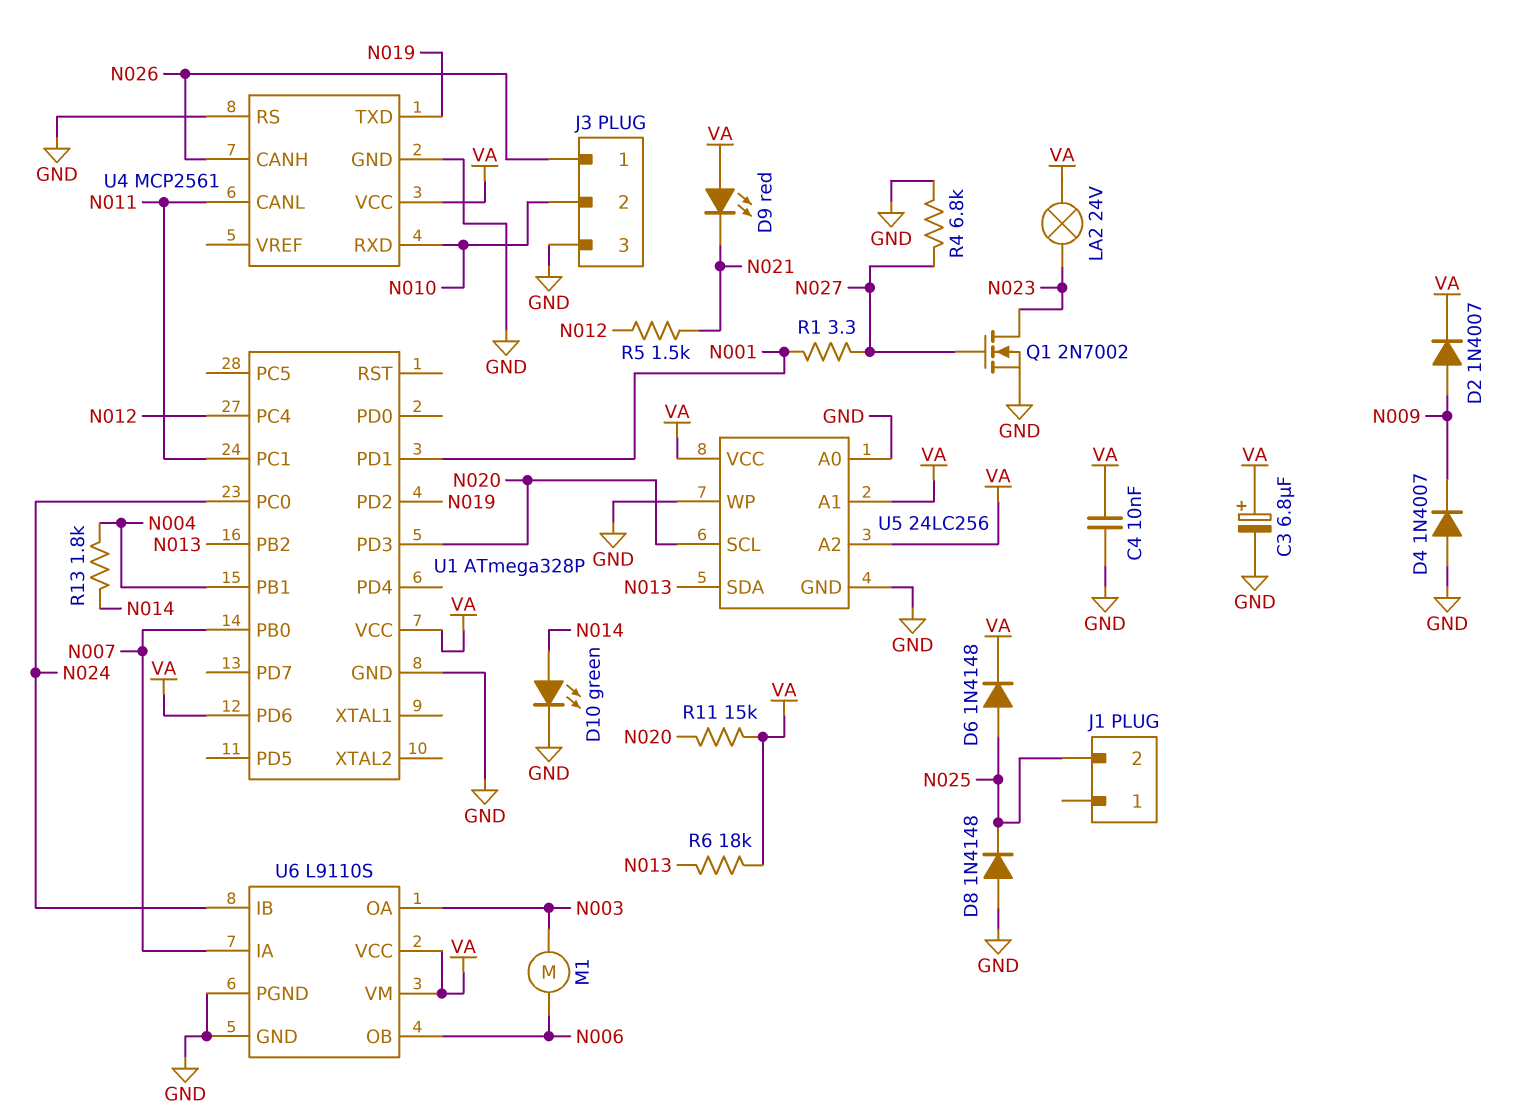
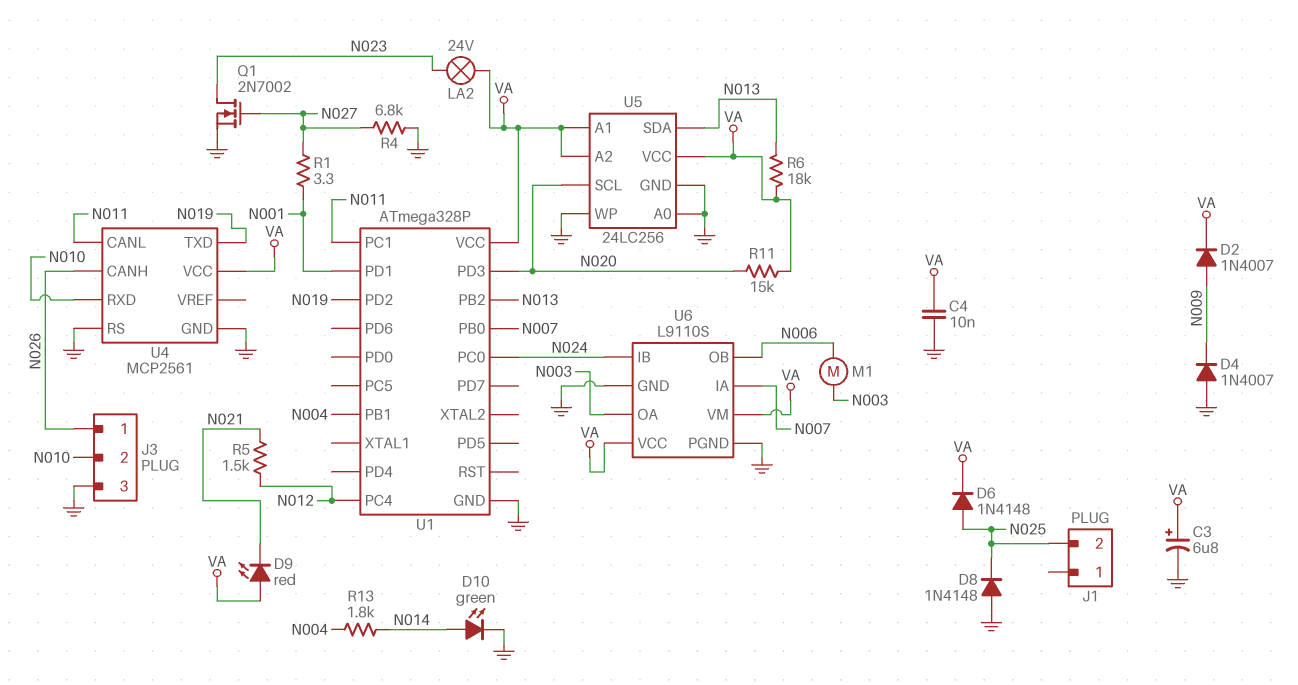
U1 pin PD6: VA -> none

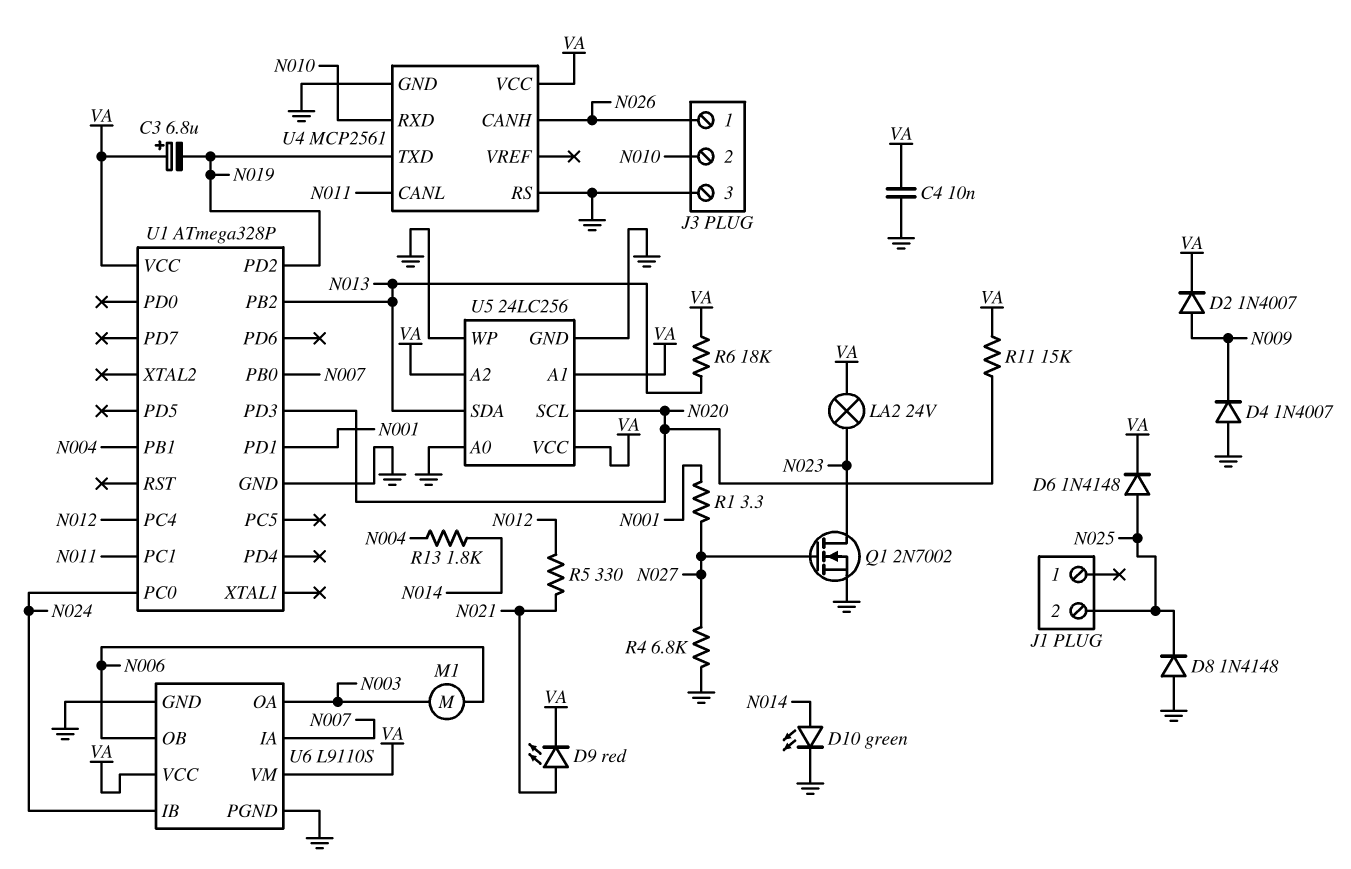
C3: 6.8uF (plus VA, minus GND) -> 6.8uF (plus VA, minus N019)
D9: LED red (A VA, K N021) -> LED red (A N021, K VA)
R5: 1.5k (N012, N021) -> 330 (N012, N021)

